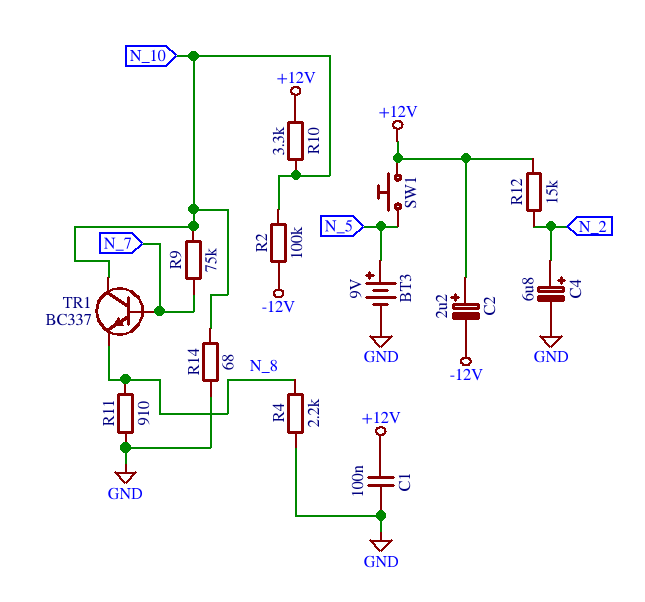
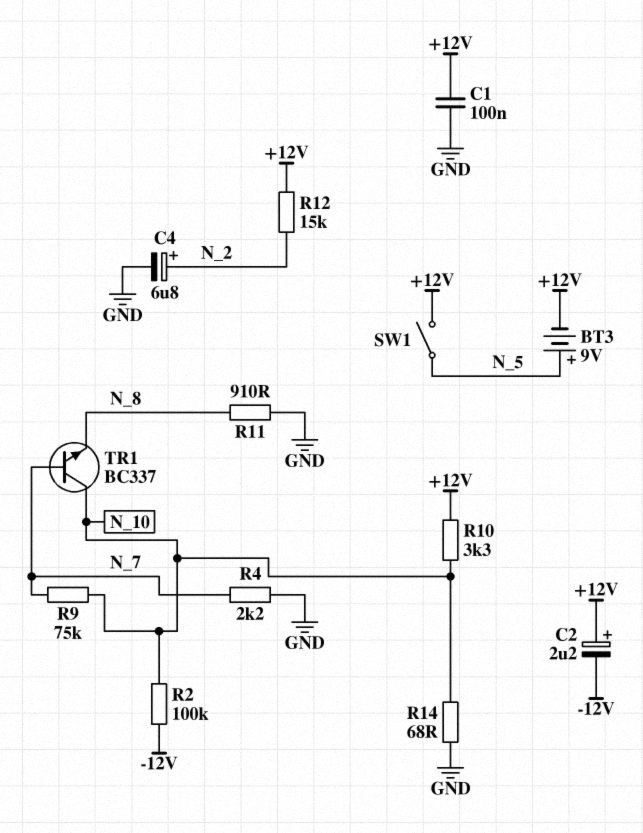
BT3: 9V (plus N_5, minus GND) -> 9V (plus N_5, minus +12V)
R4: 2.2k (GND, N_8) -> 2.2k (GND, N_7)
SW1: button (+12V, N_5) -> switch (+12V, N_5)

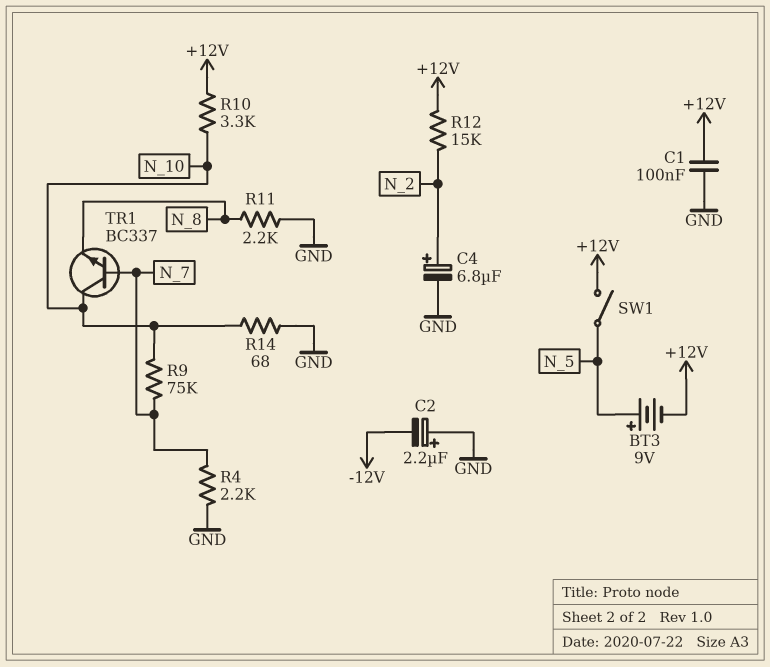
C2: 2.2uF (plus +12V, minus -12V) -> 2.2uF (plus GND, minus -12V)
R2: 100k (-12V, N_10) -> none
R11: 910 (GND, N_8) -> 2.2k (GND, N_8)

